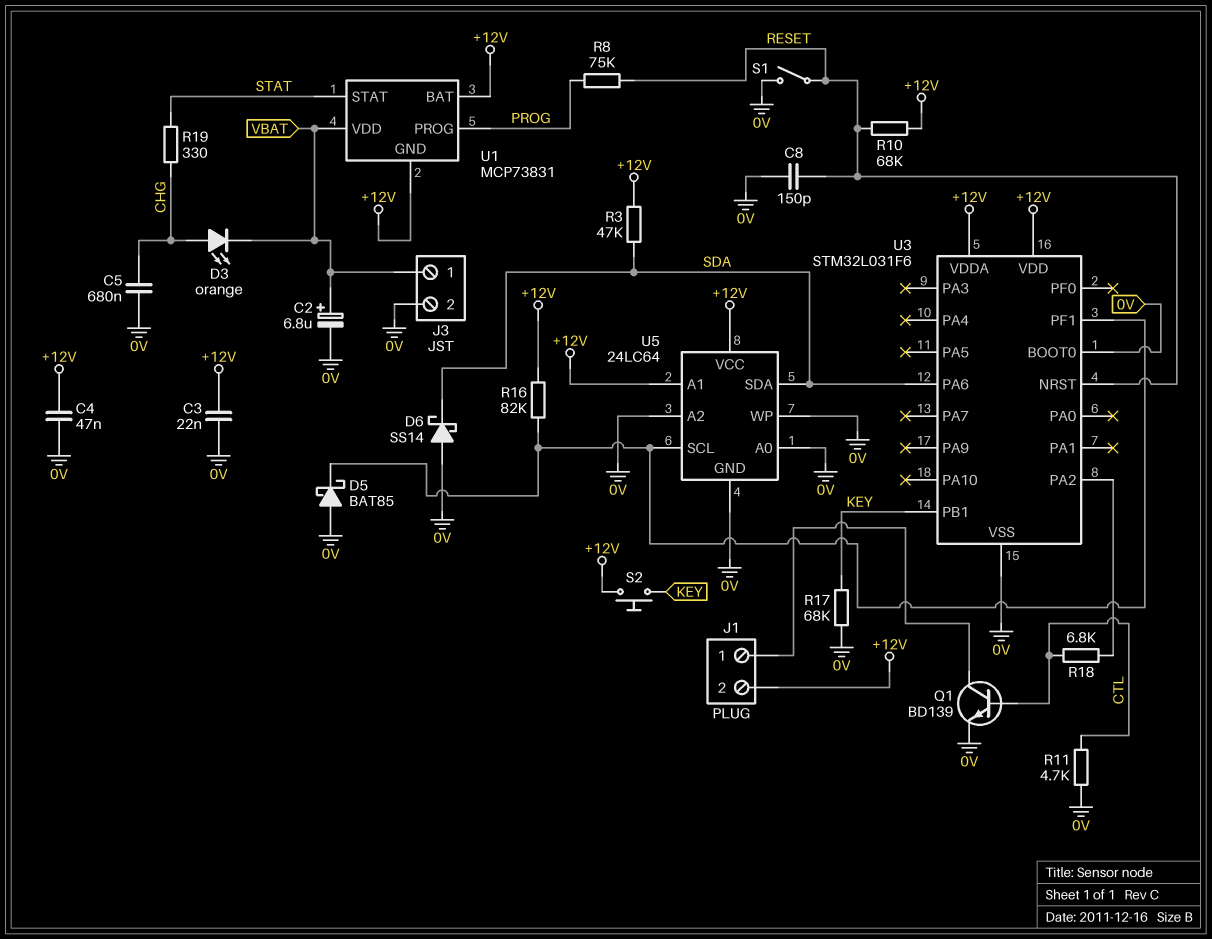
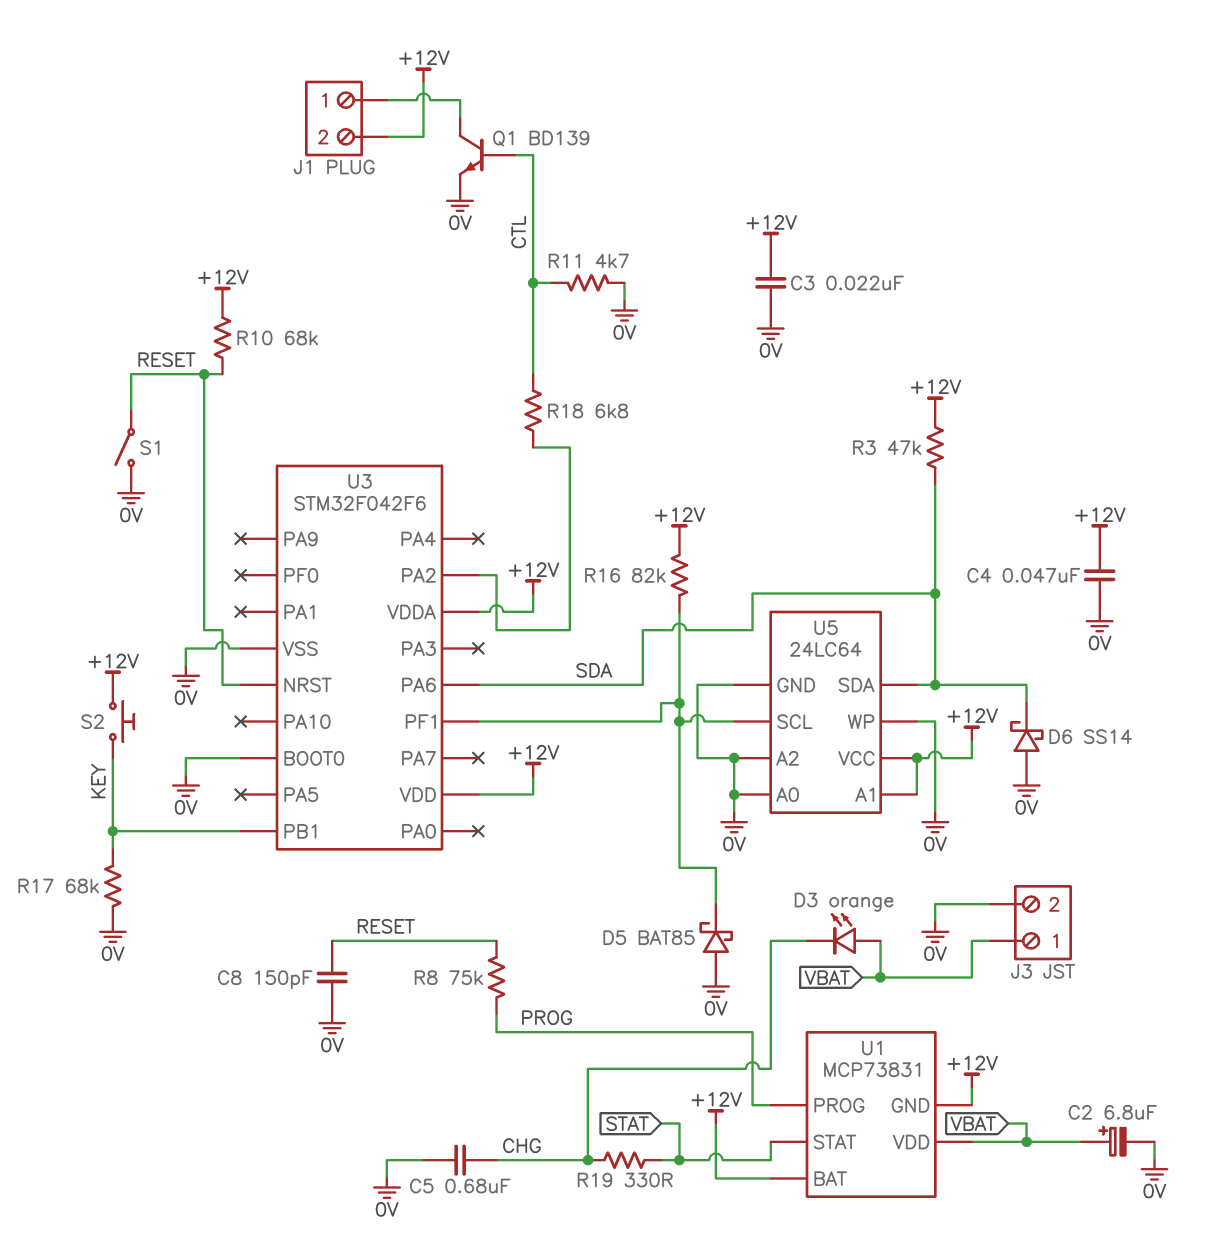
D3: LED orange (A CHG, K VBAT) -> LED orange (A VBAT, K CHG)
U3: STM32L031F6 -> STM32F042F6

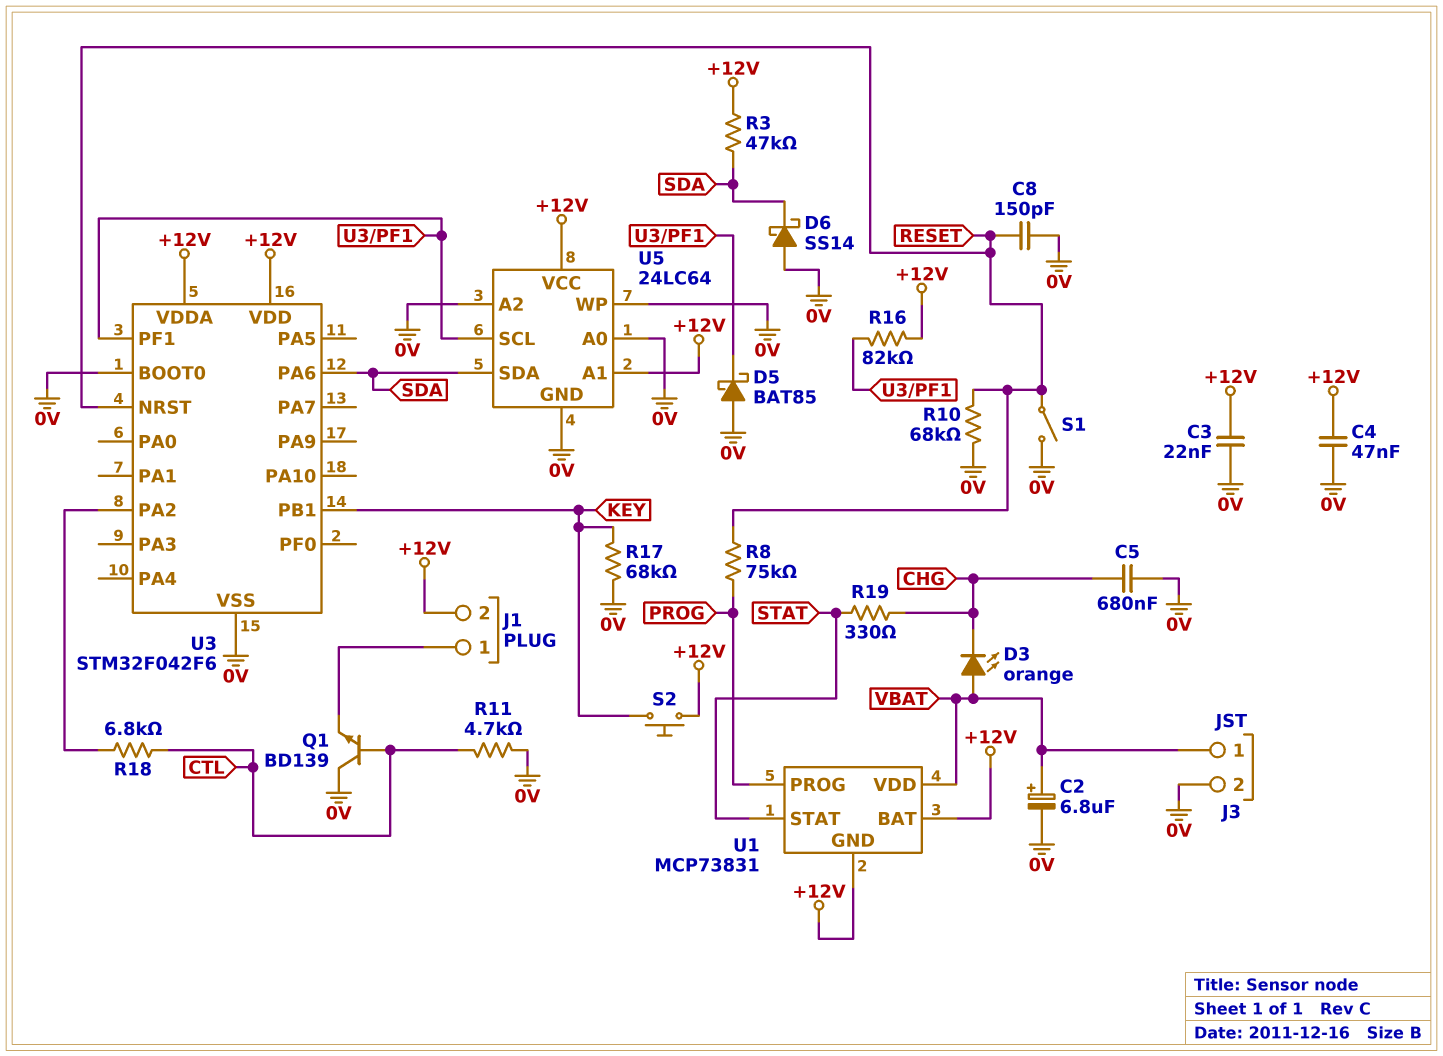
Q1: NPN BD139 (B CTL, C J1/1, E 0V) -> NPN BD139 (B CTL, C 0V, E J1/1)
R10: 68k (+12V, RESET) -> 68k (0V, RESET)

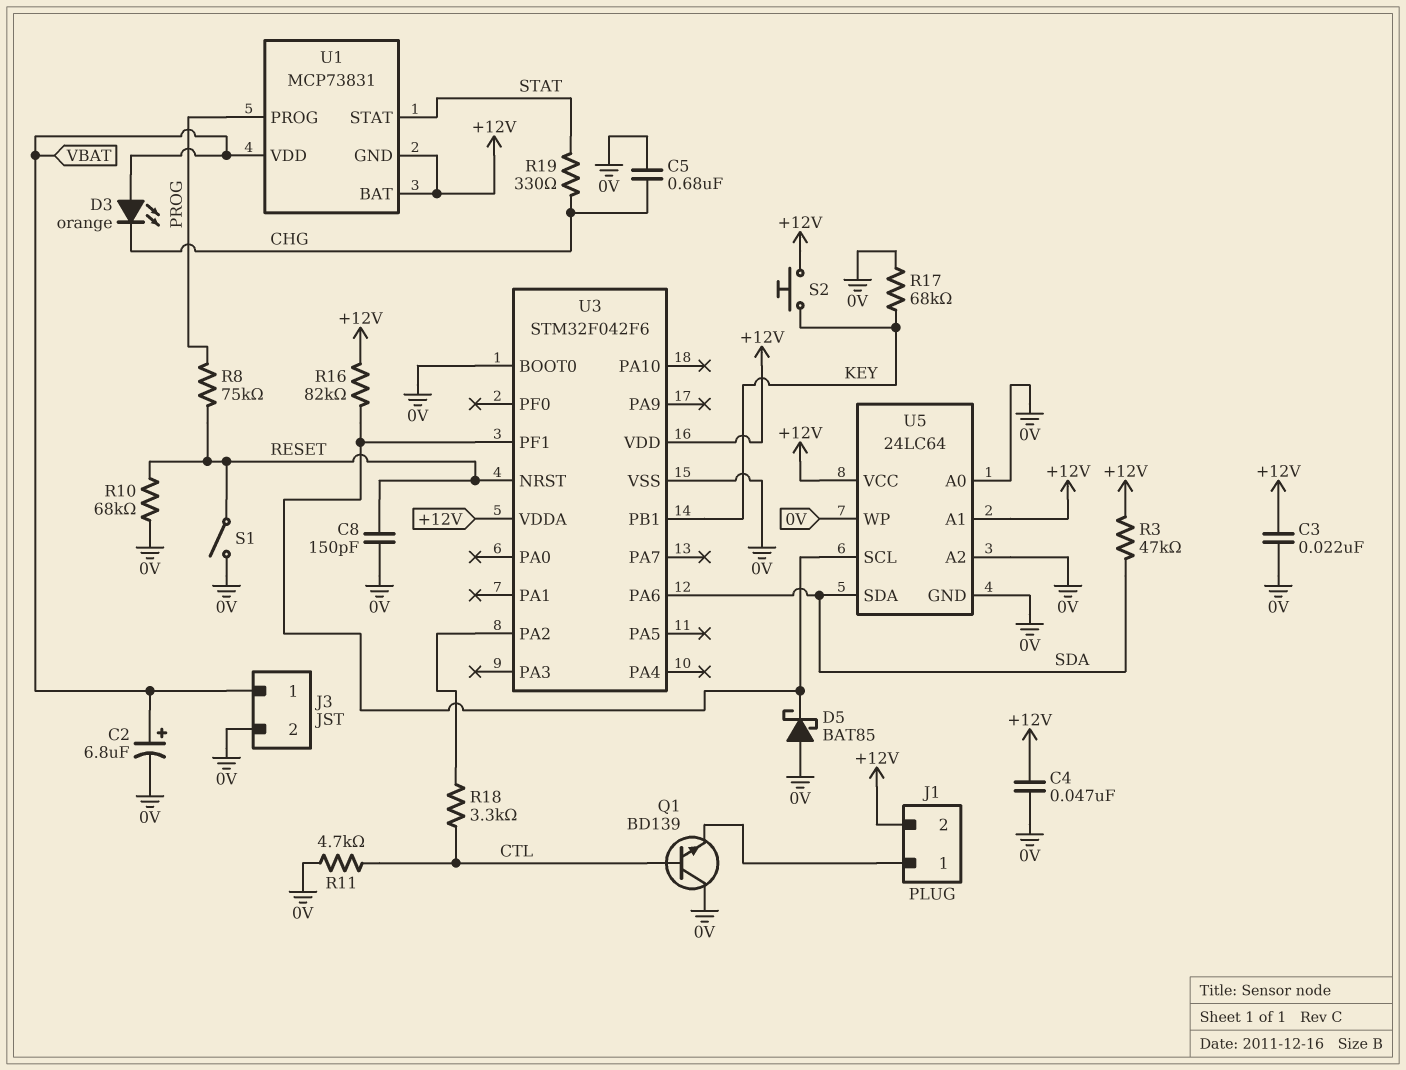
D6: schottky SS14 (A 0V, K SDA) -> none
R18: 6.8k (CTL, U3/PA2) -> 3.3k (CTL, U3/PA2)

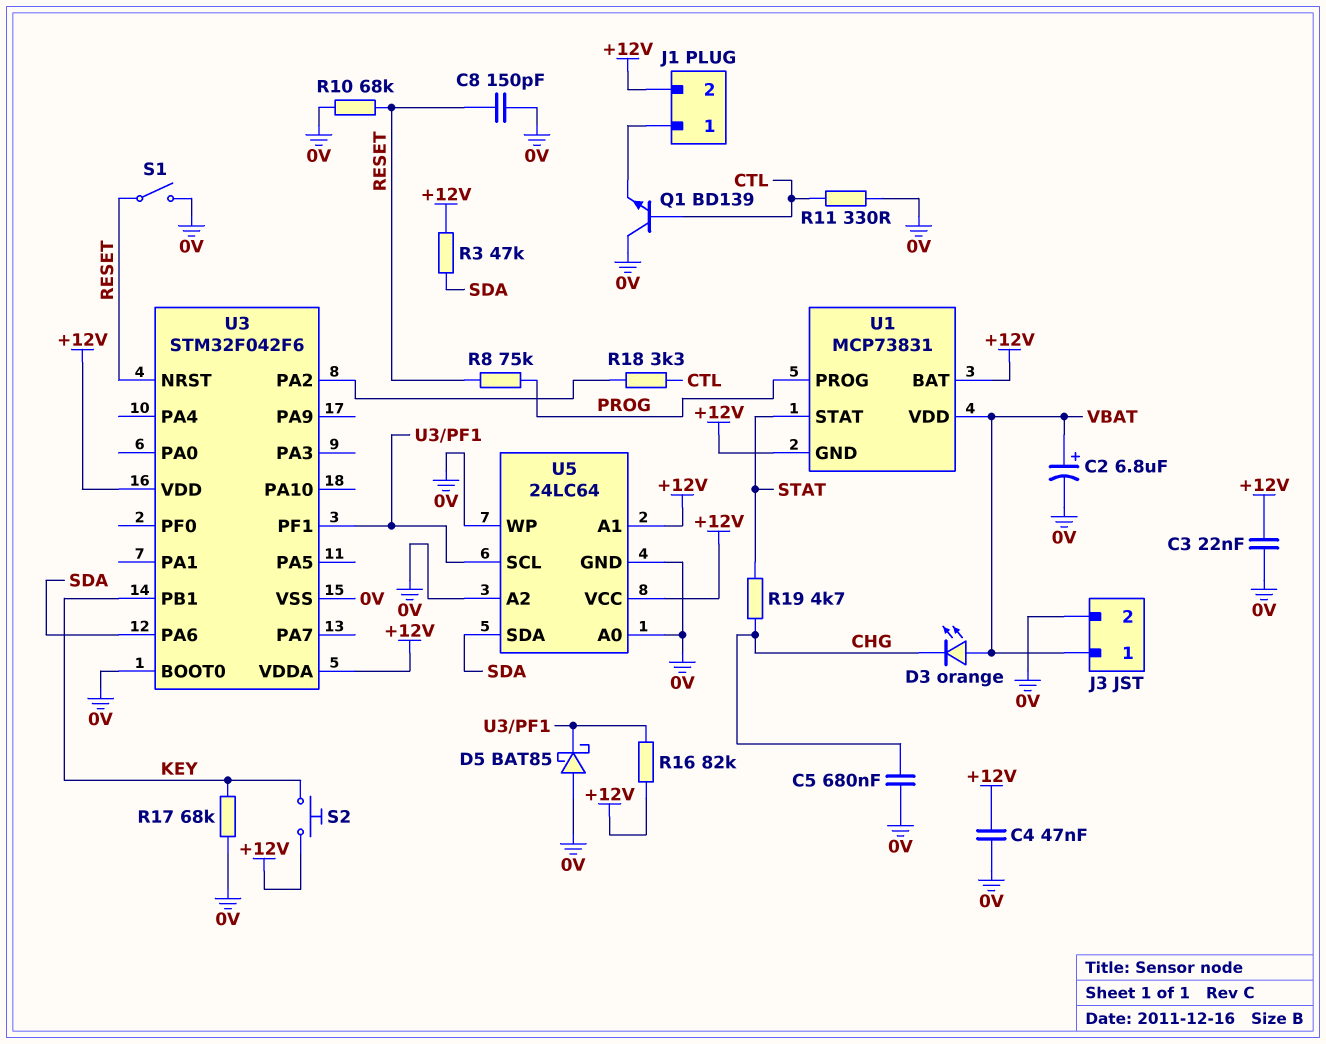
R11: 4.7k (0V, CTL) -> 330 (0V, CTL)
R19: 330 (CHG, STAT) -> 4.7k (CHG, STAT)

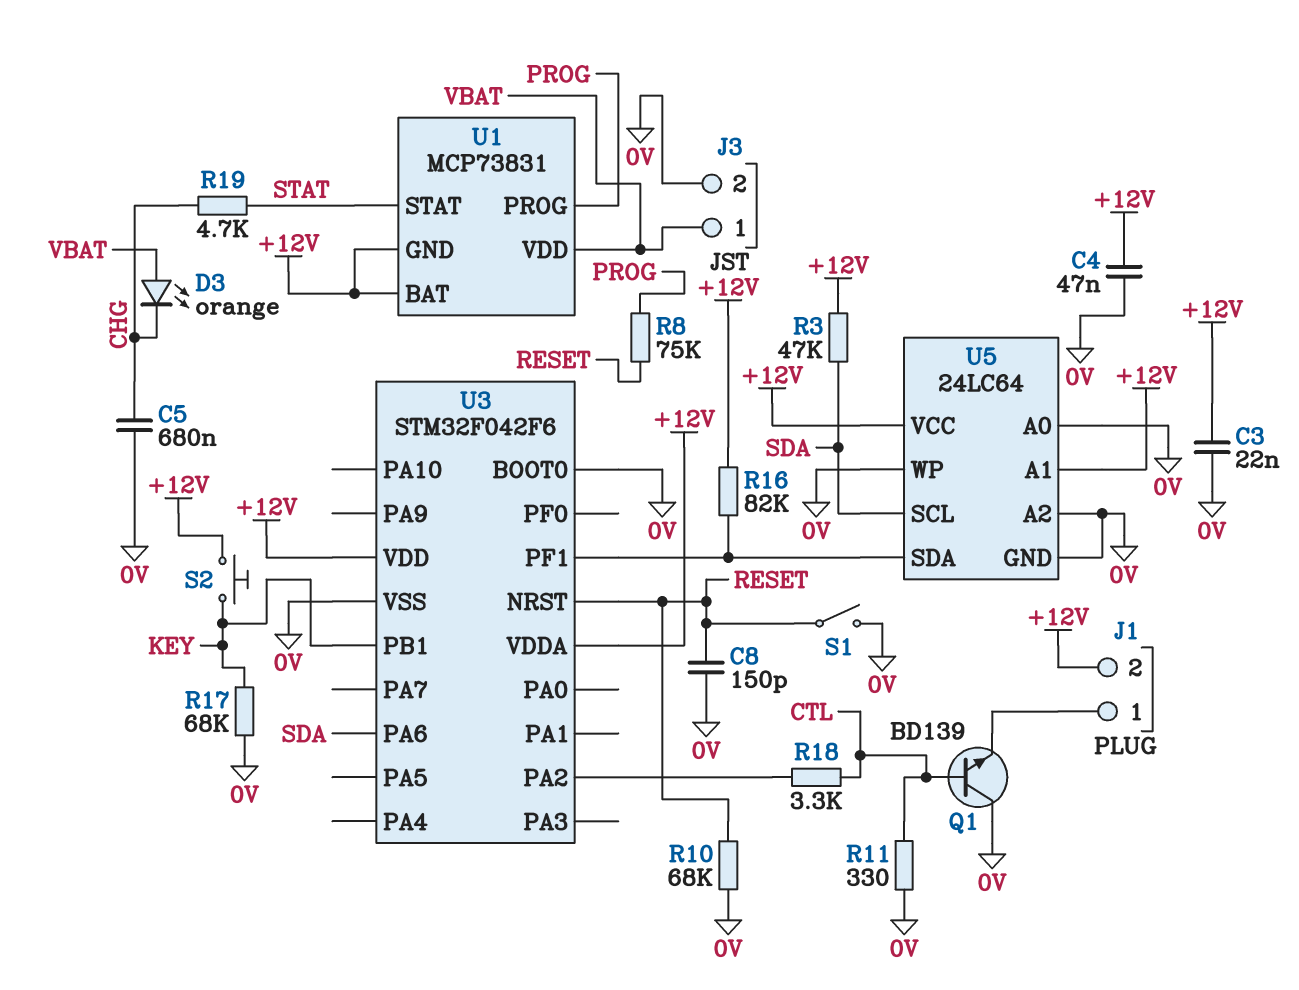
C2: 6.8uF (plus VBAT, minus 0V) -> none
D5: schottky BAT85 (A 0V, K U3/PF1) -> none
U5 pin SCL: U3/PF1 -> SDA
U5 pin SDA: SDA -> U3/PF1

